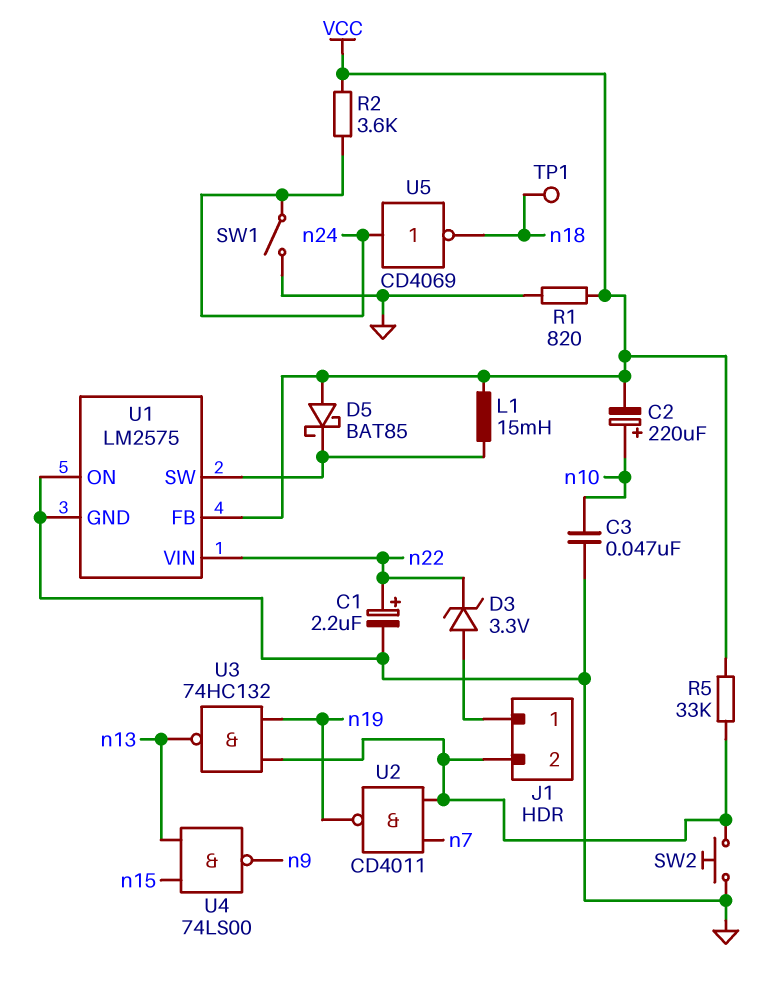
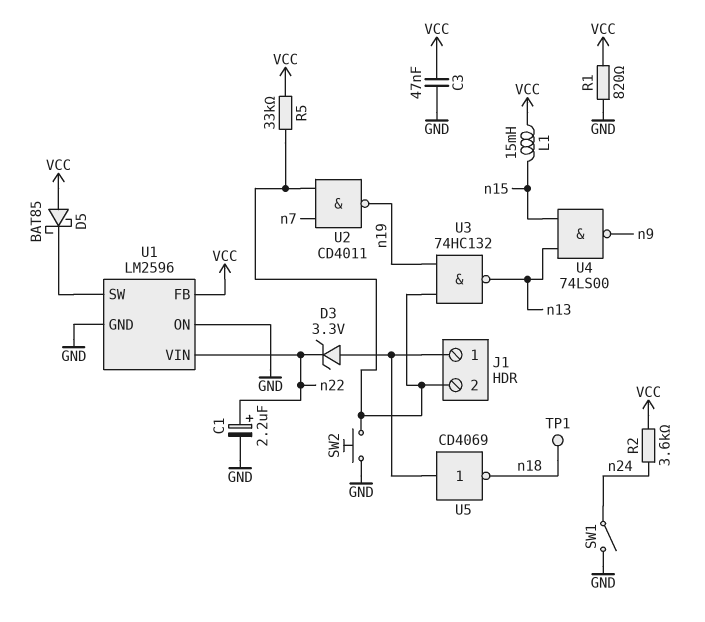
C2: 220uF (plus n10, minus VCC) -> none
C3: 47nF (GND, n10) -> 47nF (GND, VCC)
L1: 15mH (U1/SW, VCC) -> 15mH (VCC, n15)
U1: LM2575 -> LM2596
U5: NOT CD4069 (in n24, out n18) -> NOT CD4069 (in J1/1, out n18)

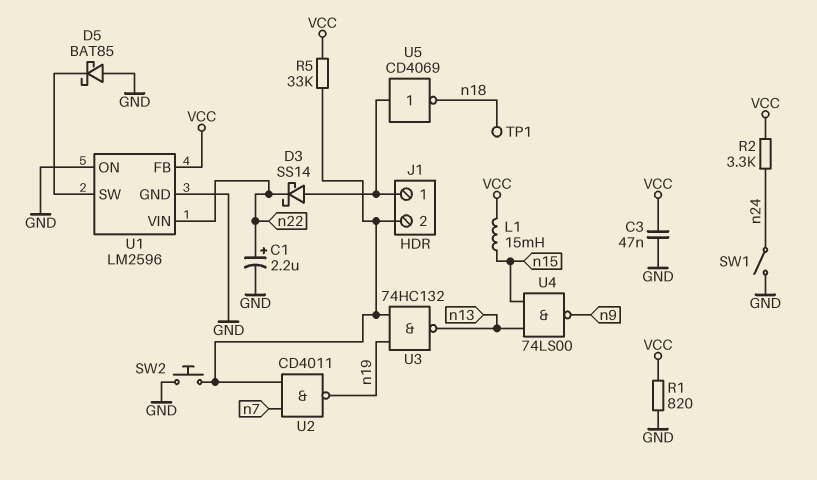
D3: zener 3.3V (A J1/1, K n22) -> schottky SS14 (A J1/1, K n22)
D5: schottky BAT85 (A VCC, K U1/SW) -> schottky BAT85 (A GND, K U1/SW)
R2: 3.6k (VCC, n24) -> 3.3k (VCC, n24)

